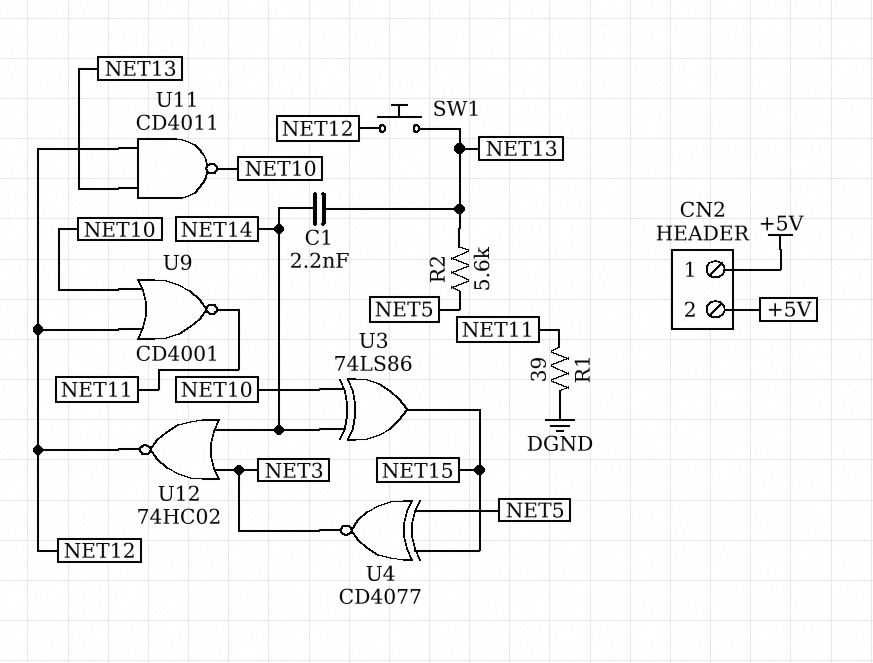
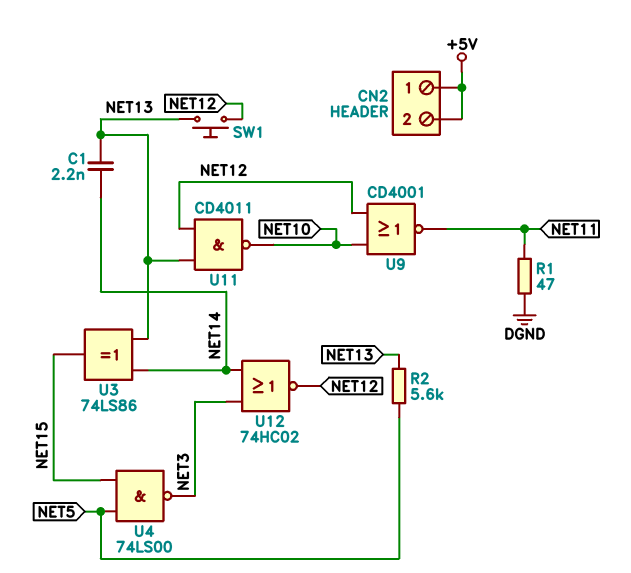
R1: 39 (DGND, NET11) -> 47 (DGND, NET11)
U3: XOR 74LS86 (in NET10, in NET14, out NET15) -> XOR 74LS86 (in NET13, in NET14, out NET15)
U4: XNOR CD4077 (in NET5, in NET15, out NET3) -> NAND 74LS00 (in NET5, in NET15, out NET3)

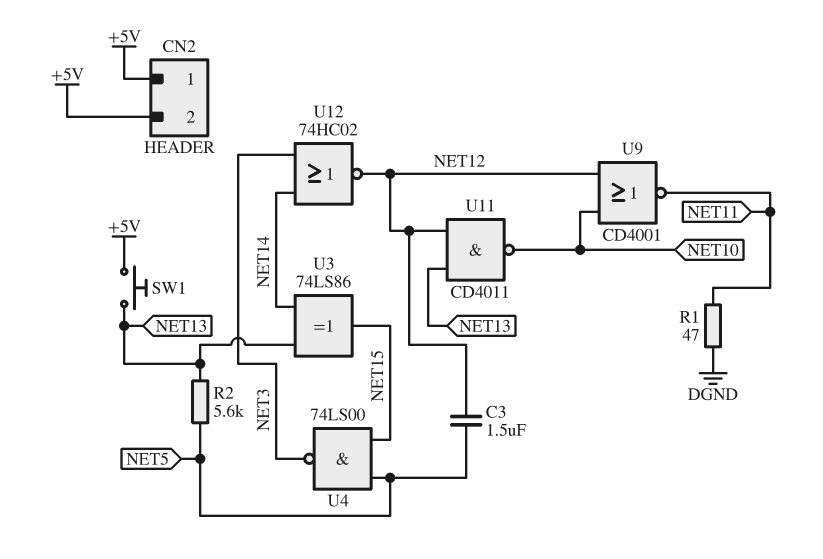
C1: 2.2nF (NET13, NET14) -> none
C3: none -> 1.5uF (NET5, NET12)
SW1: button (NET12, NET13) -> button (+5V, NET13)

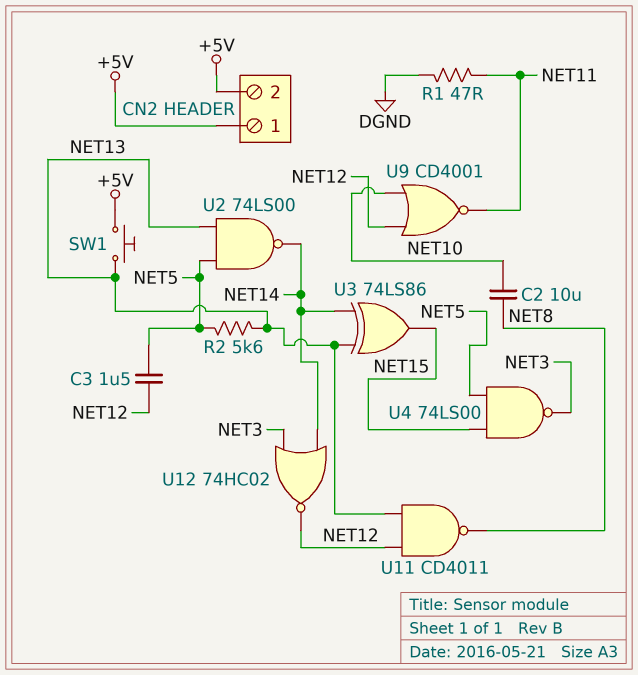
C2: none -> 10uF (NET8, NET10)
U2: none -> NAND 74LS00 (in NET5, in NET13, out NET14)
U11: NAND CD4011 (in NET12, in NET13, out NET10) -> NAND CD4011 (in NET12, in NET13, out NET8)

